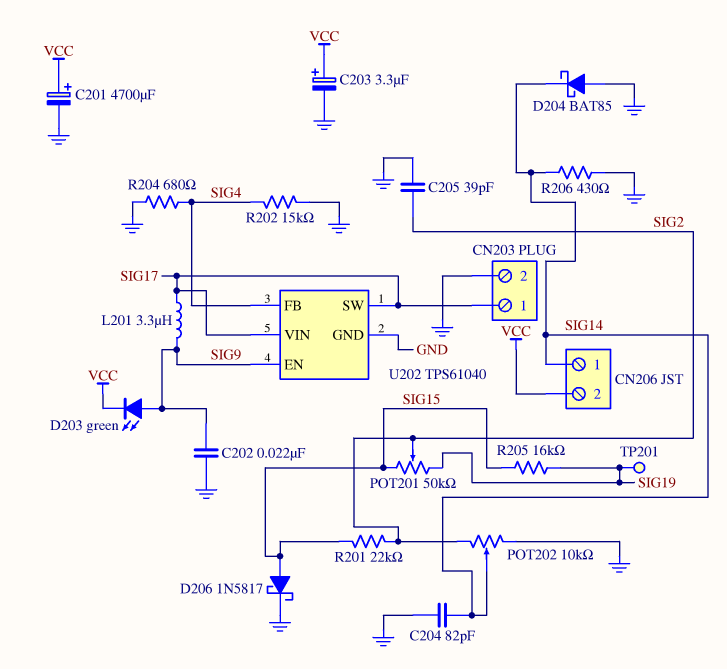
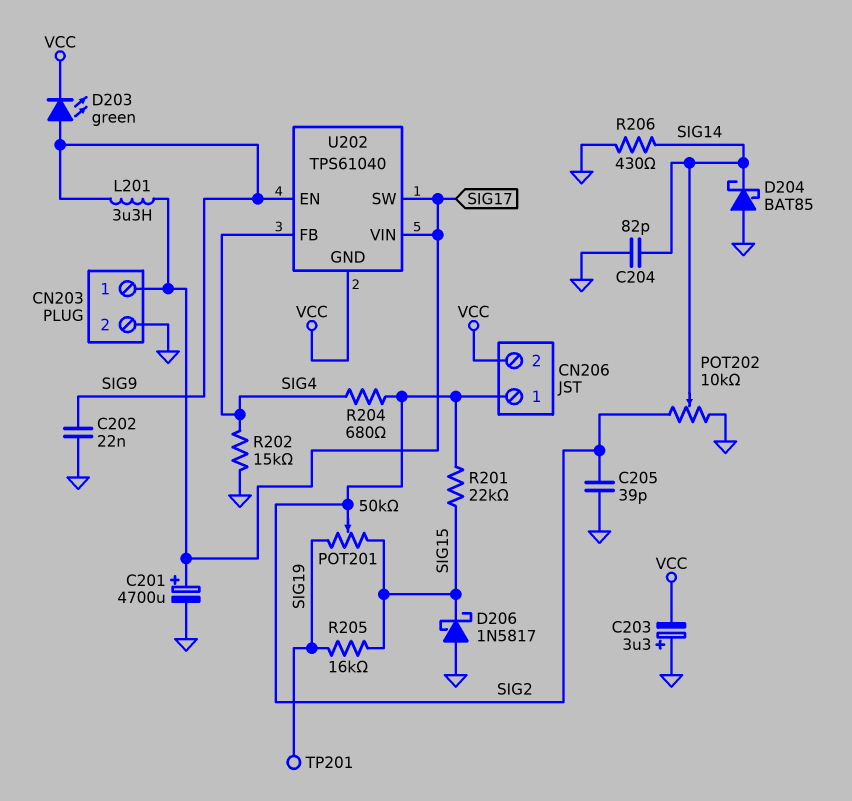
C201: 4700uF (plus VCC, minus GND) -> 4700uF (plus SIG17, minus GND)
C203: 3.3uF (plus VCC, minus GND) -> 3.3uF (plus GND, minus VCC)
CN206 pin 1: SIG14 -> SIG2
D206: schottky 1N5817 (A SIG15, K GND) -> schottky 1N5817 (A GND, K SIG15)
R204: 680 (GND, SIG4) -> 680 (SIG2, SIG4)
U202 pin GND: GND -> VCC

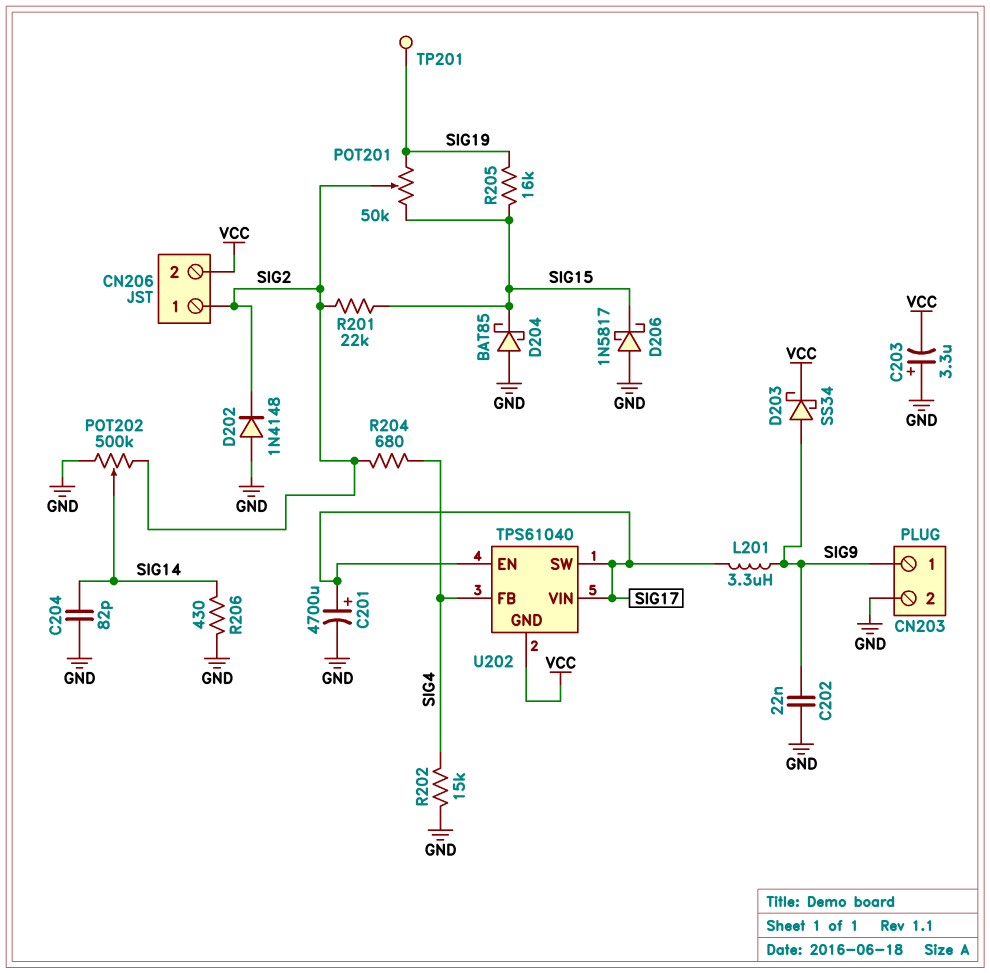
C205: 39pF (GND, SIG2) -> none
CN203 pin 1: SIG17 -> SIG9
D202: none -> diode 1N4148 (A GND, K SIG2)
D203: LED green (A SIG9, K VCC) -> schottky SS34 (A SIG9, K VCC)
D204: schottky BAT85 (A GND, K SIG14) -> schottky BAT85 (A GND, K SIG15)
POT202: 10k (GND, SIG2, wiper SIG14) -> 500k (GND, SIG2, wiper SIG14)
U202 pin EN: SIG9 -> SIG17

